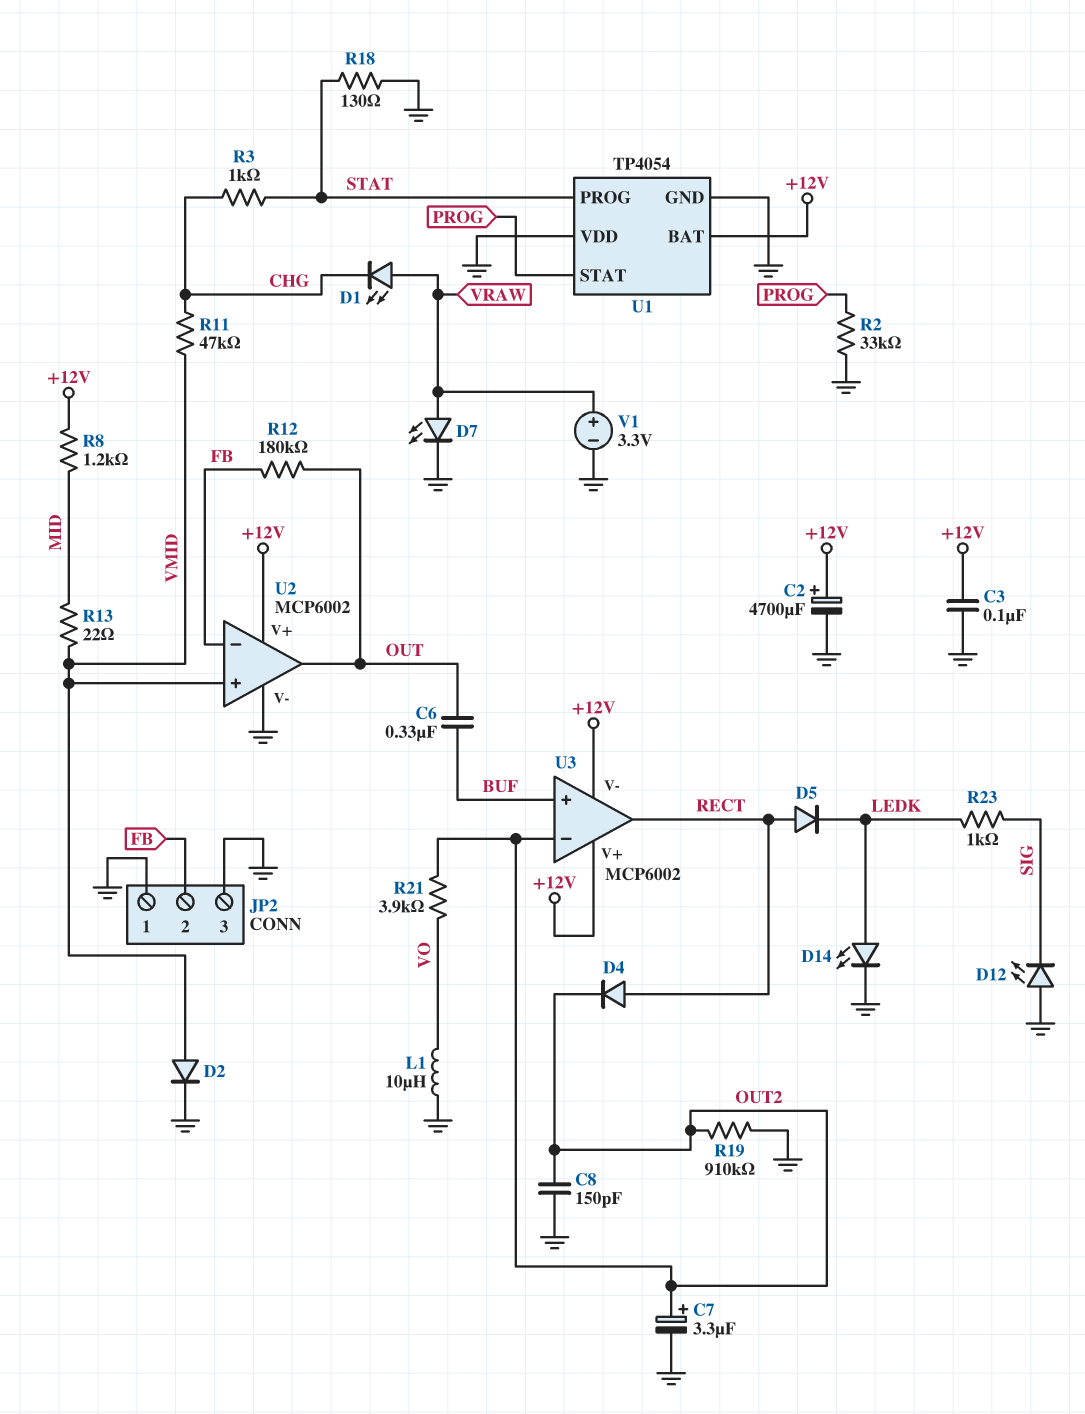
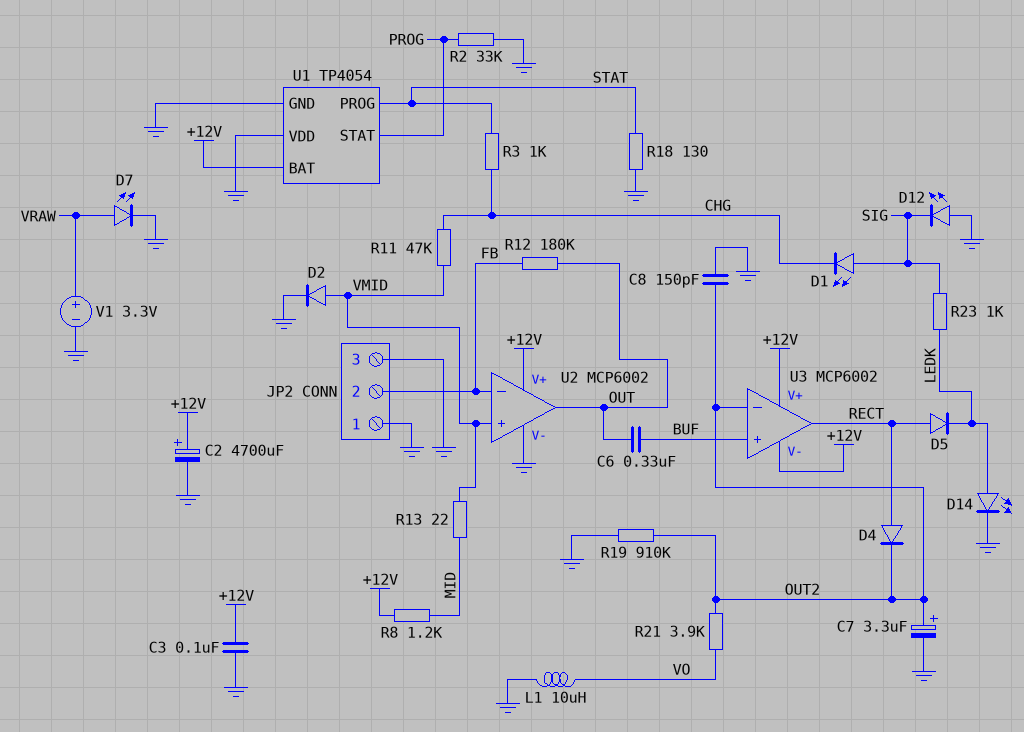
D1: LED (A VRAW, K CHG) -> LED (A SIG, K CHG)

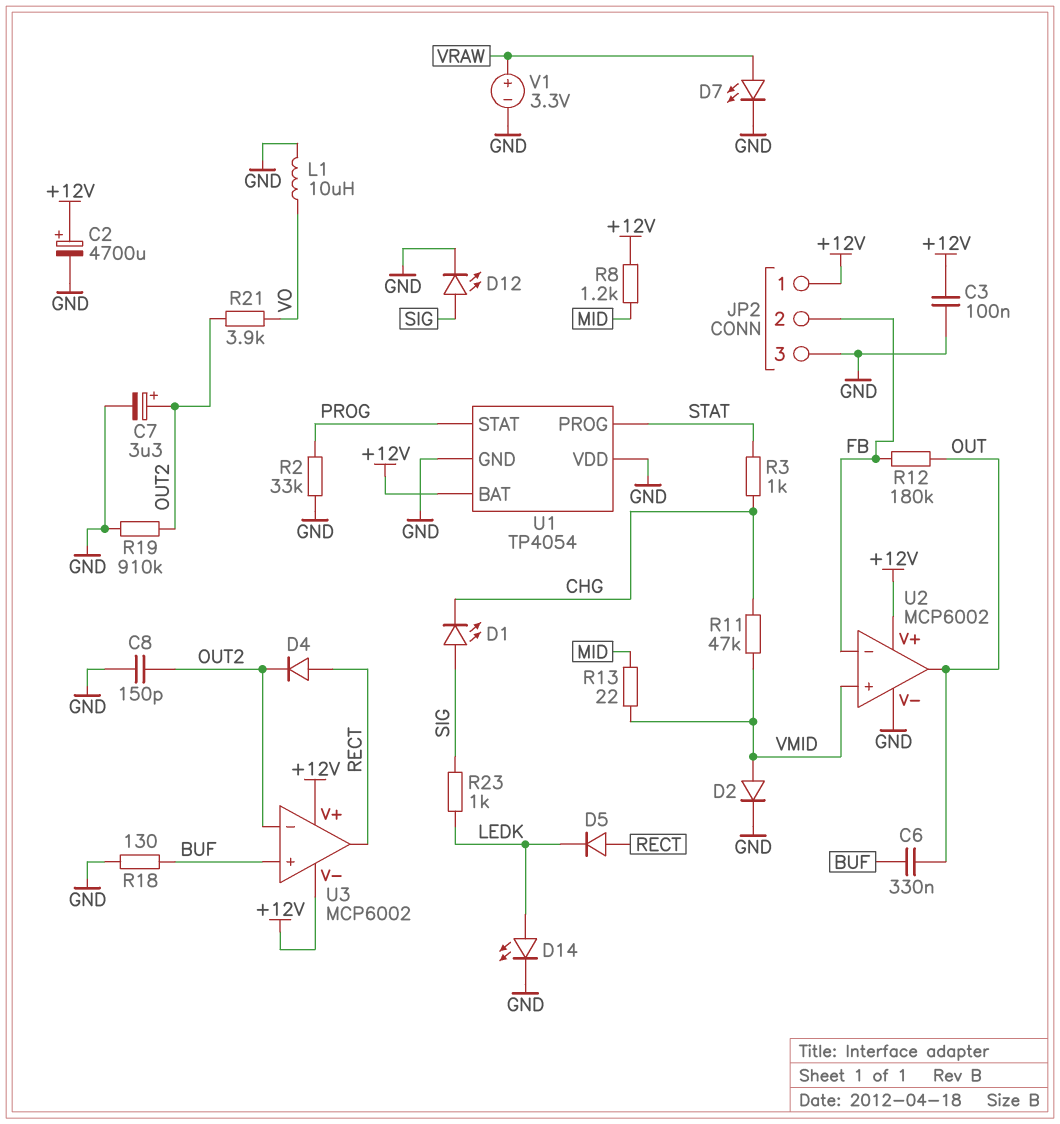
D12: LED (A GND, K SIG) -> LED (A SIG, K GND)
JP2 pin 1: GND -> +12V
R18: 130 (GND, STAT) -> 130 (BUF, GND)

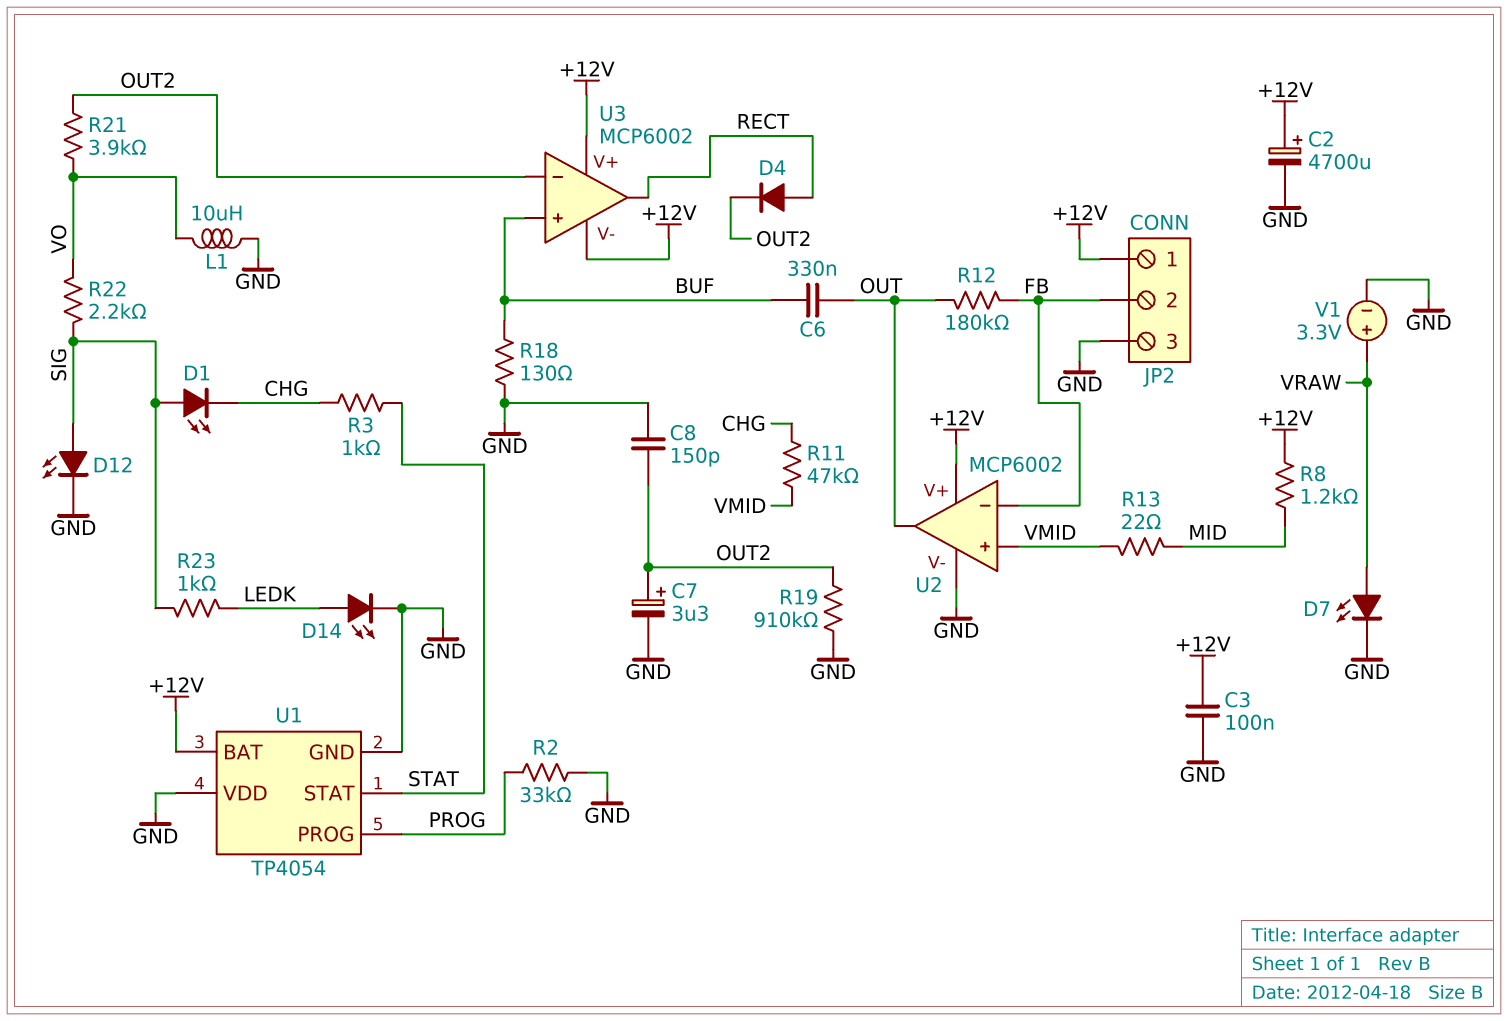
D2: diode (A VMID, K GND) -> none
D5: diode (A RECT, K LEDK) -> none
R22: none -> 2.2k (SIG, VO)
U1 pin PROG: STAT -> PROG
U1 pin STAT: PROG -> STAT

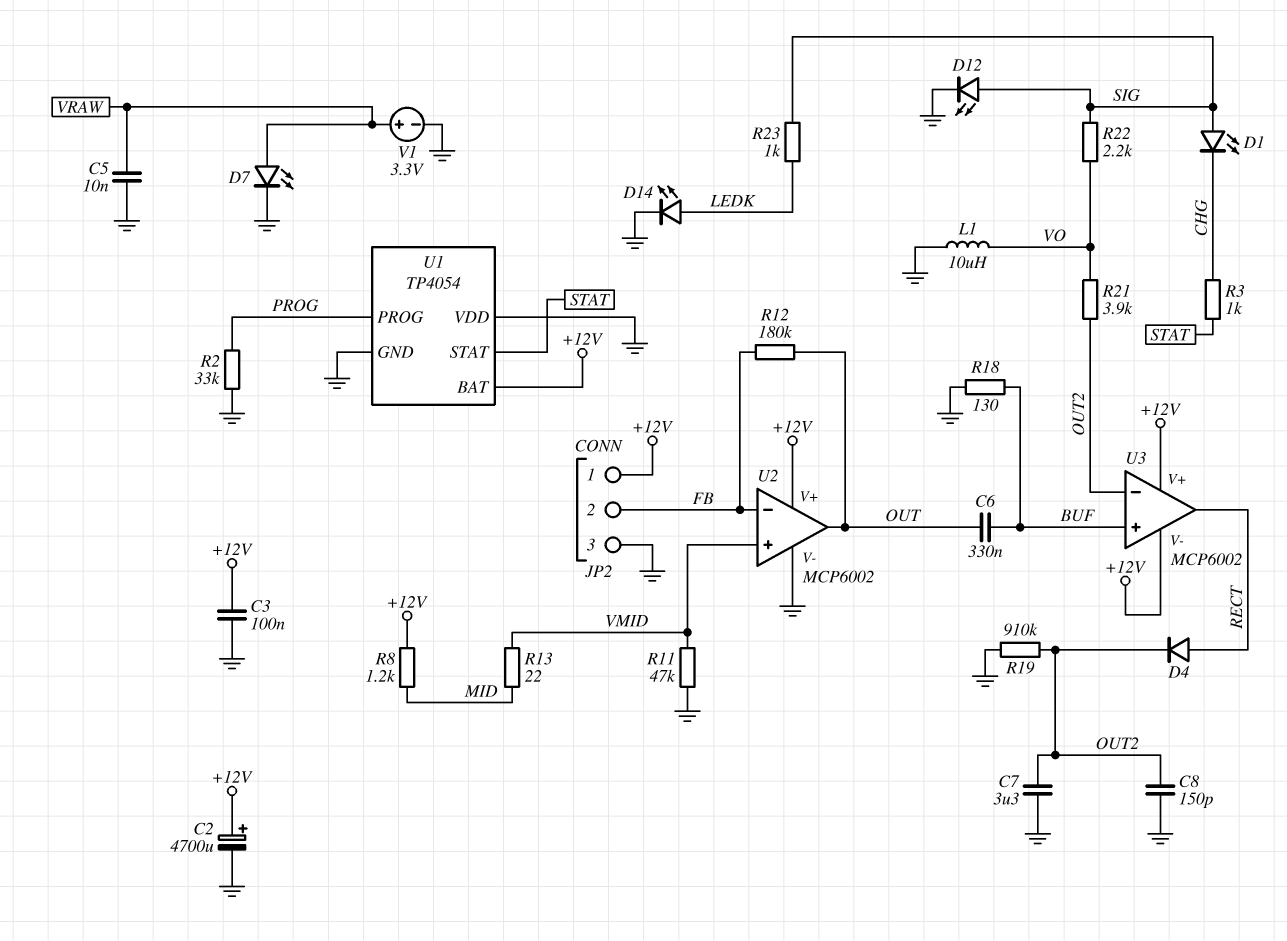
C5: none -> 10nF (GND, VRAW)
C7: 3.3uF (plus OUT2, minus GND) -> 3.3uF (GND, OUT2)
R11: 47k (CHG, VMID) -> 47k (GND, VMID)

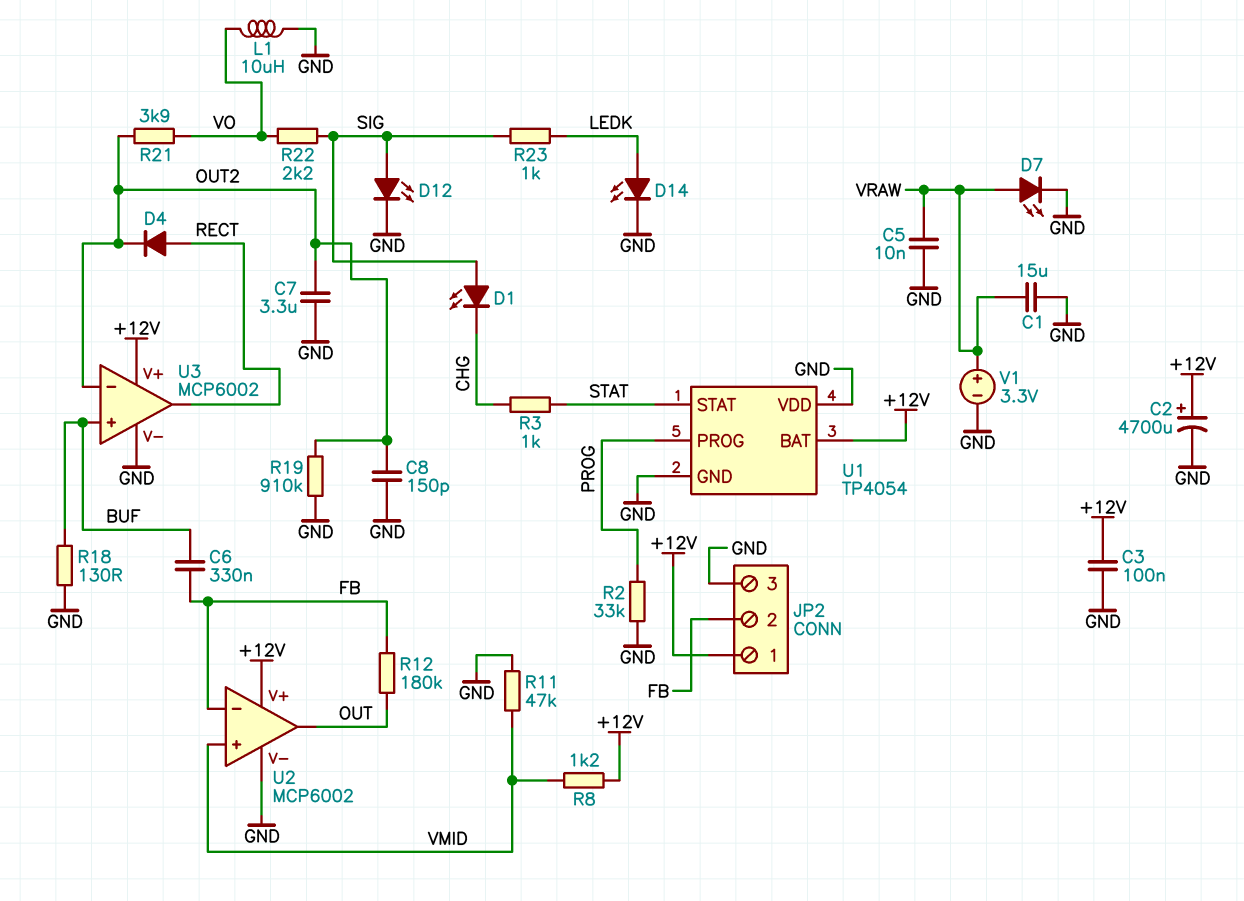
C1: none -> 15uF (GND, VRAW)
C6: 330nF (BUF, OUT) -> 330nF (BUF, FB)
R8: 1.2k (+12V, MID) -> 1.2k (+12V, VMID)
R13: 22 (MID, VMID) -> none
U3 pin V-: +12V -> GND

